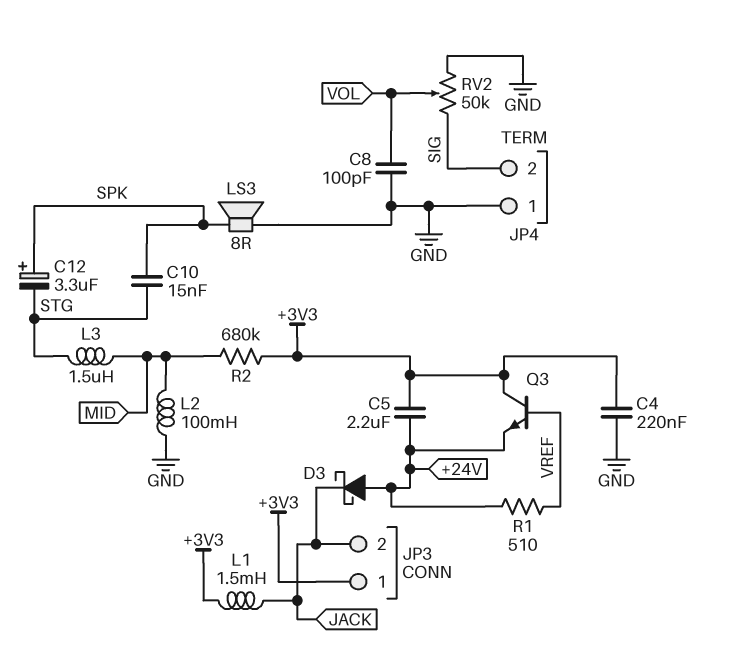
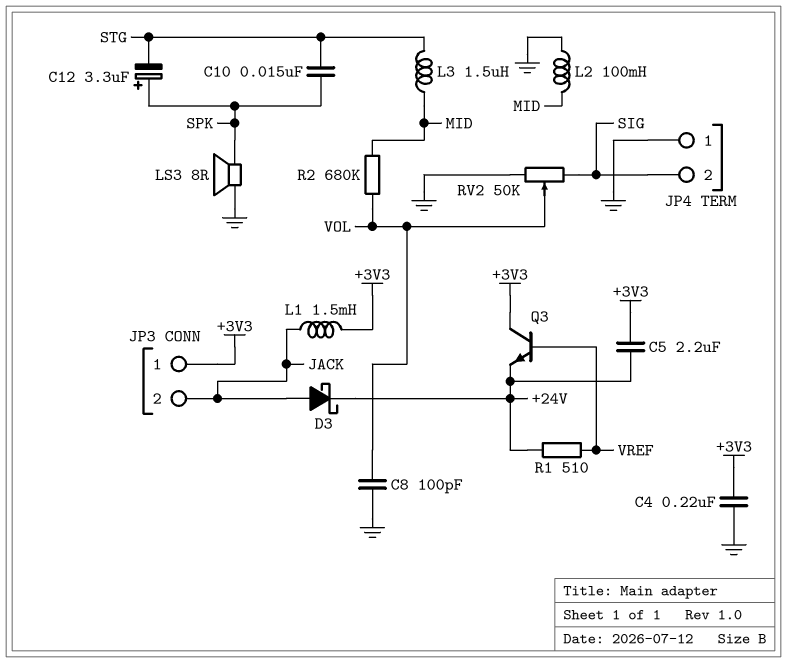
D3: schottky (A +24V, K JACK) -> schottky (A JACK, K +24V)
R2: 680k (+3V3, MID) -> 680k (MID, VOL)

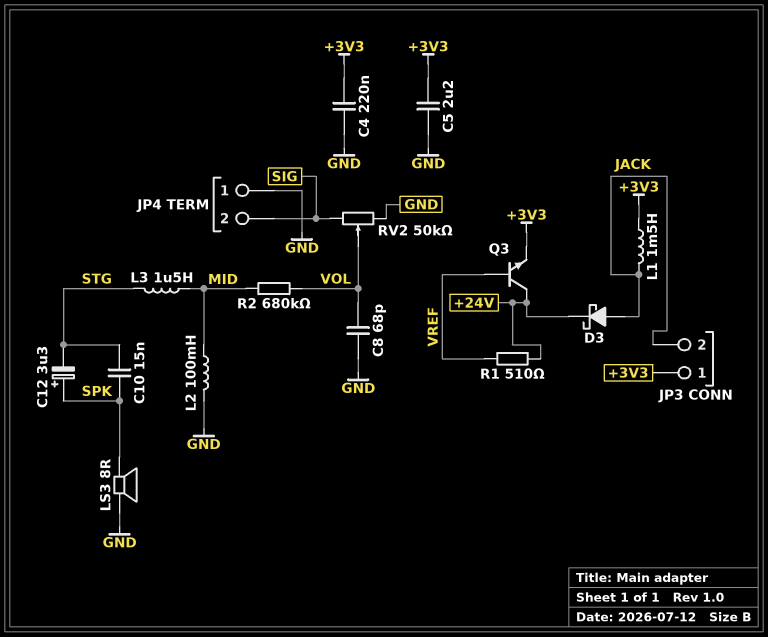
C5: 2.2uF (+3V3, +24V) -> 2.2uF (+3V3, GND)
C8: 100pF (GND, VOL) -> 68pF (GND, VOL)
Q3: NPN (B VREF, C +3V3, E +24V) -> NPN (B VREF, C +24V, E +3V3)

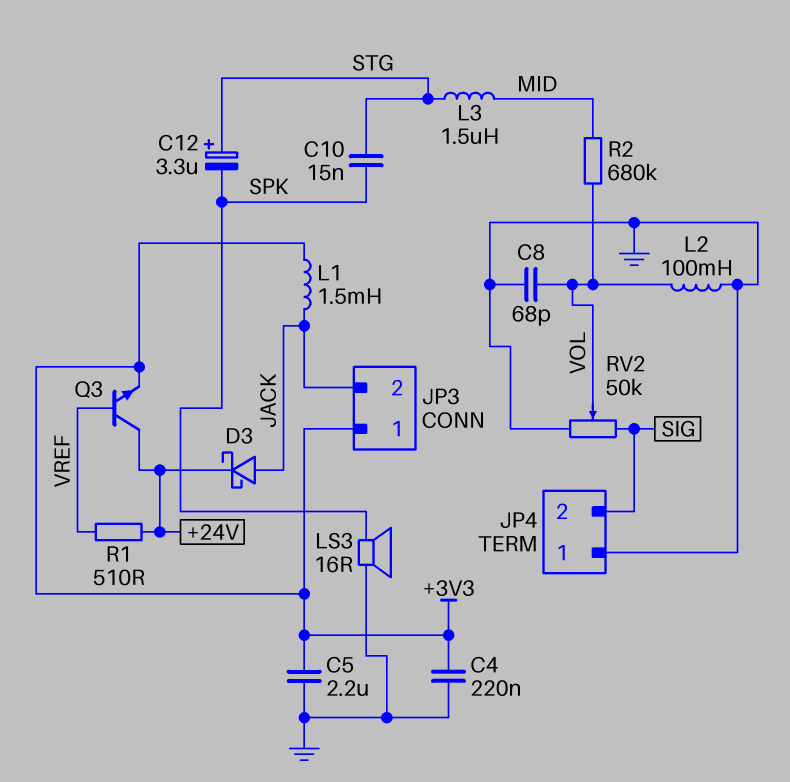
C12: 3.3uF (plus SPK, minus STG) -> 3.3uF (plus STG, minus SPK)
L2: 100mH (GND, MID) -> 100mH (GND, VOL)
LS3: speaker 8R (GND, SPK) -> speaker 16R (GND, SPK)

